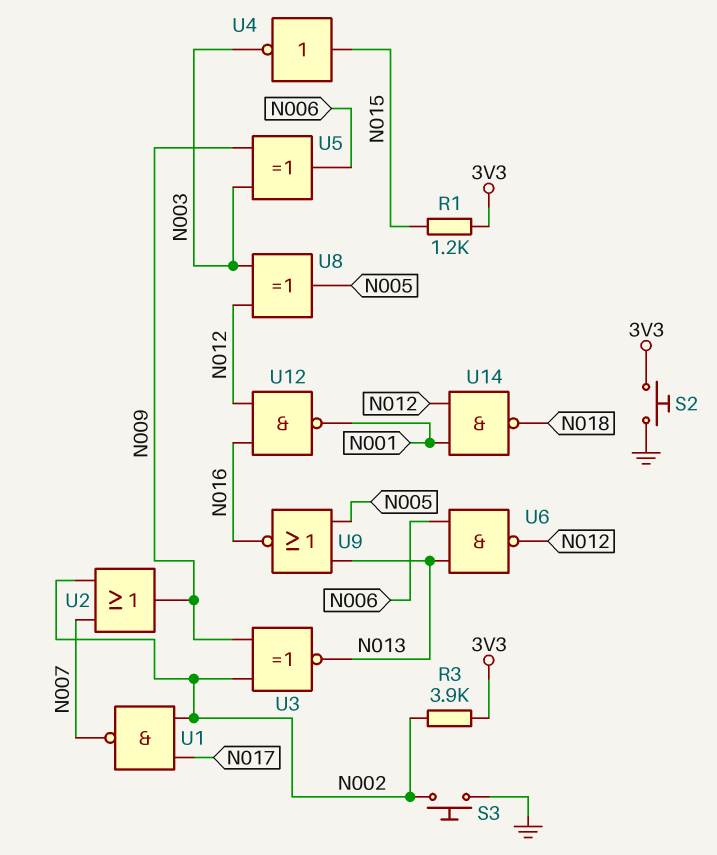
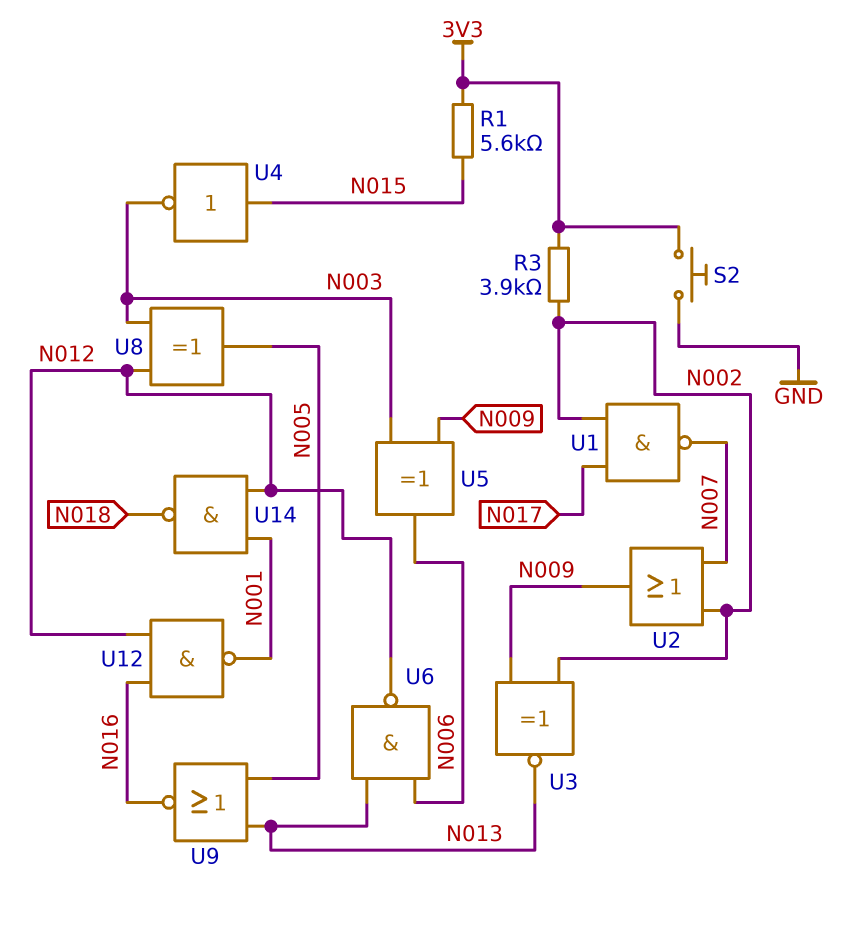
R1: 1.2k (3V3, N015) -> 5.6k (3V3, N015)
S3: button (GND, N002) -> none

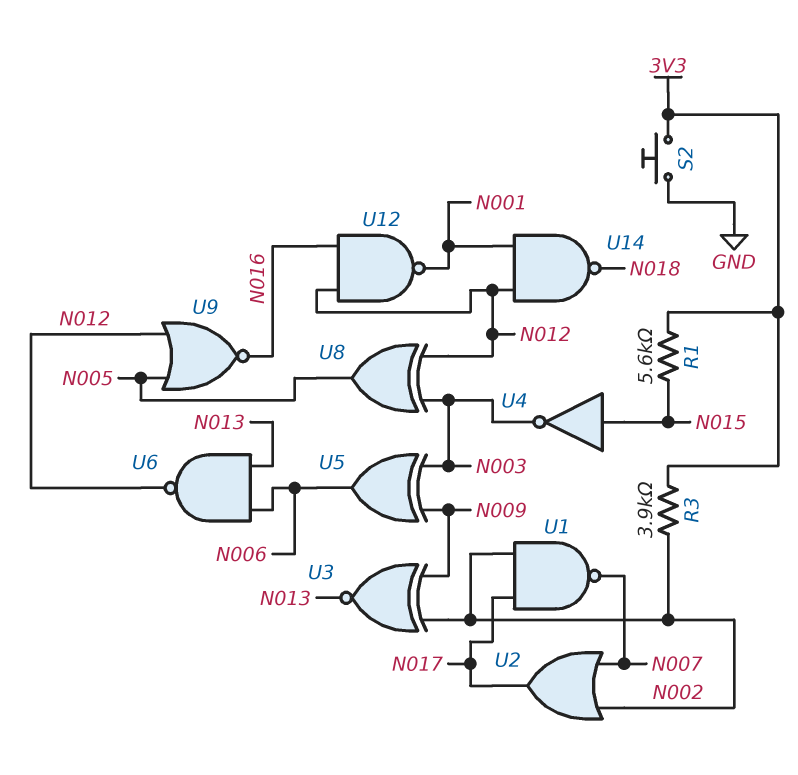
U2: OR (in N002, in N007, out N009) -> OR (in N002, in N007, out N017)
U9: NOR (in N005, in N013, out N016) -> NOR (in N005, in N012, out N016)

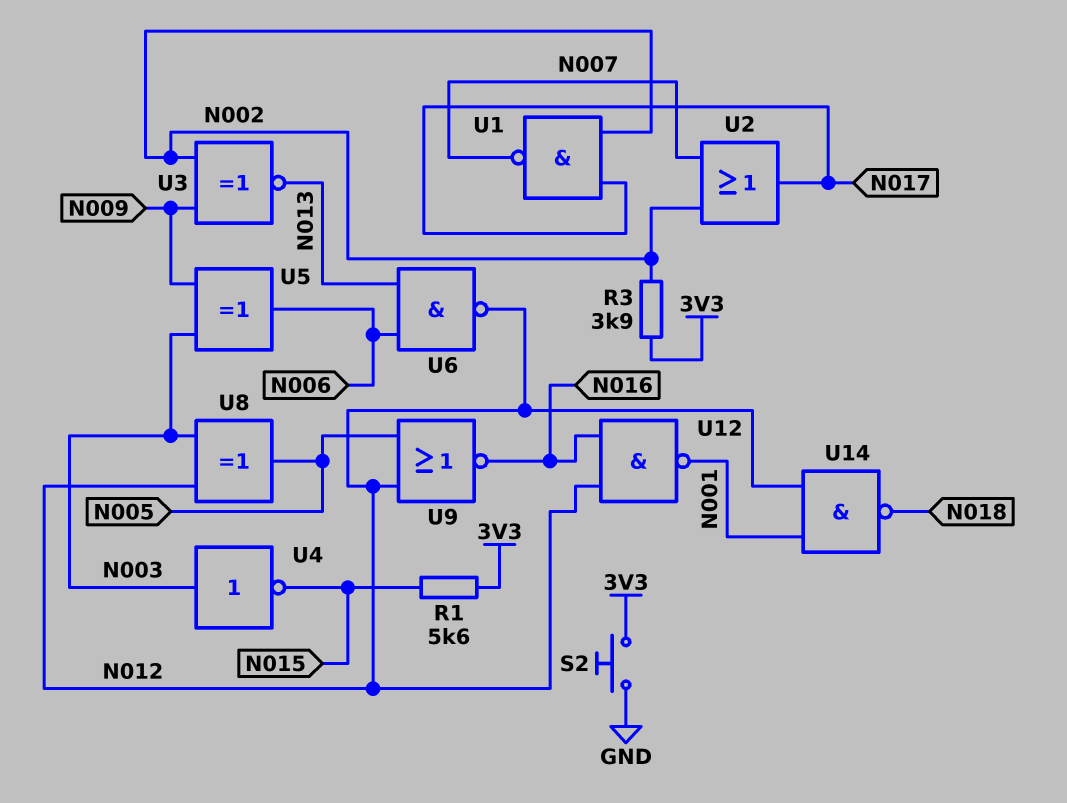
U4: NOT (in N015, out N003) -> NOT (in N003, out N015)

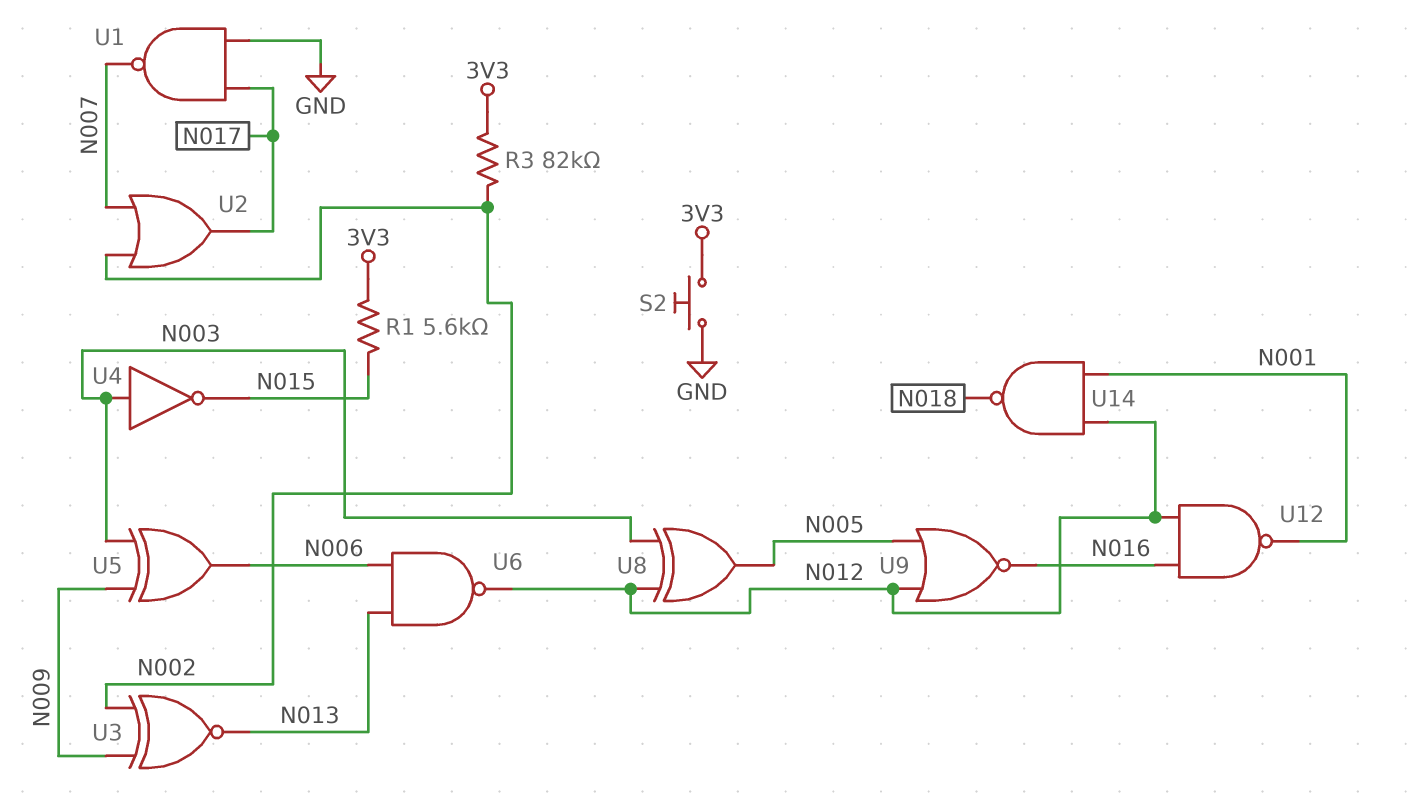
R3: 3.9k (3V3, N002) -> 82k (3V3, N002)
U1: NAND (in N002, in N017, out N007) -> NAND (in GND, in N017, out N007)

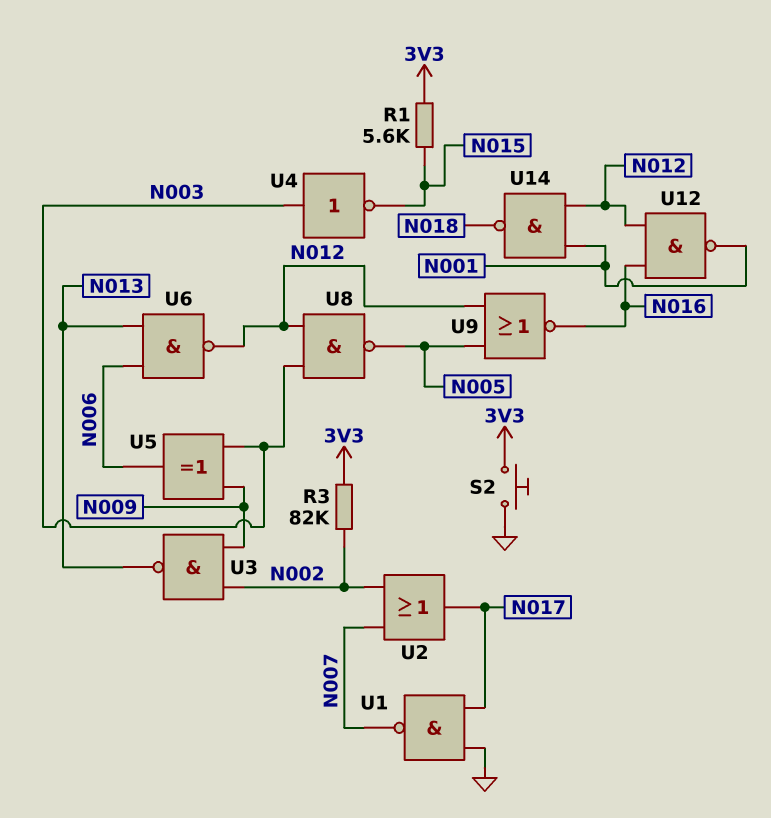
U3: XNOR (in N002, in N009, out N013) -> NAND (in N002, in N009, out N013)
U8: XOR (in N003, in N012, out N005) -> NAND (in N003, in N012, out N005)

